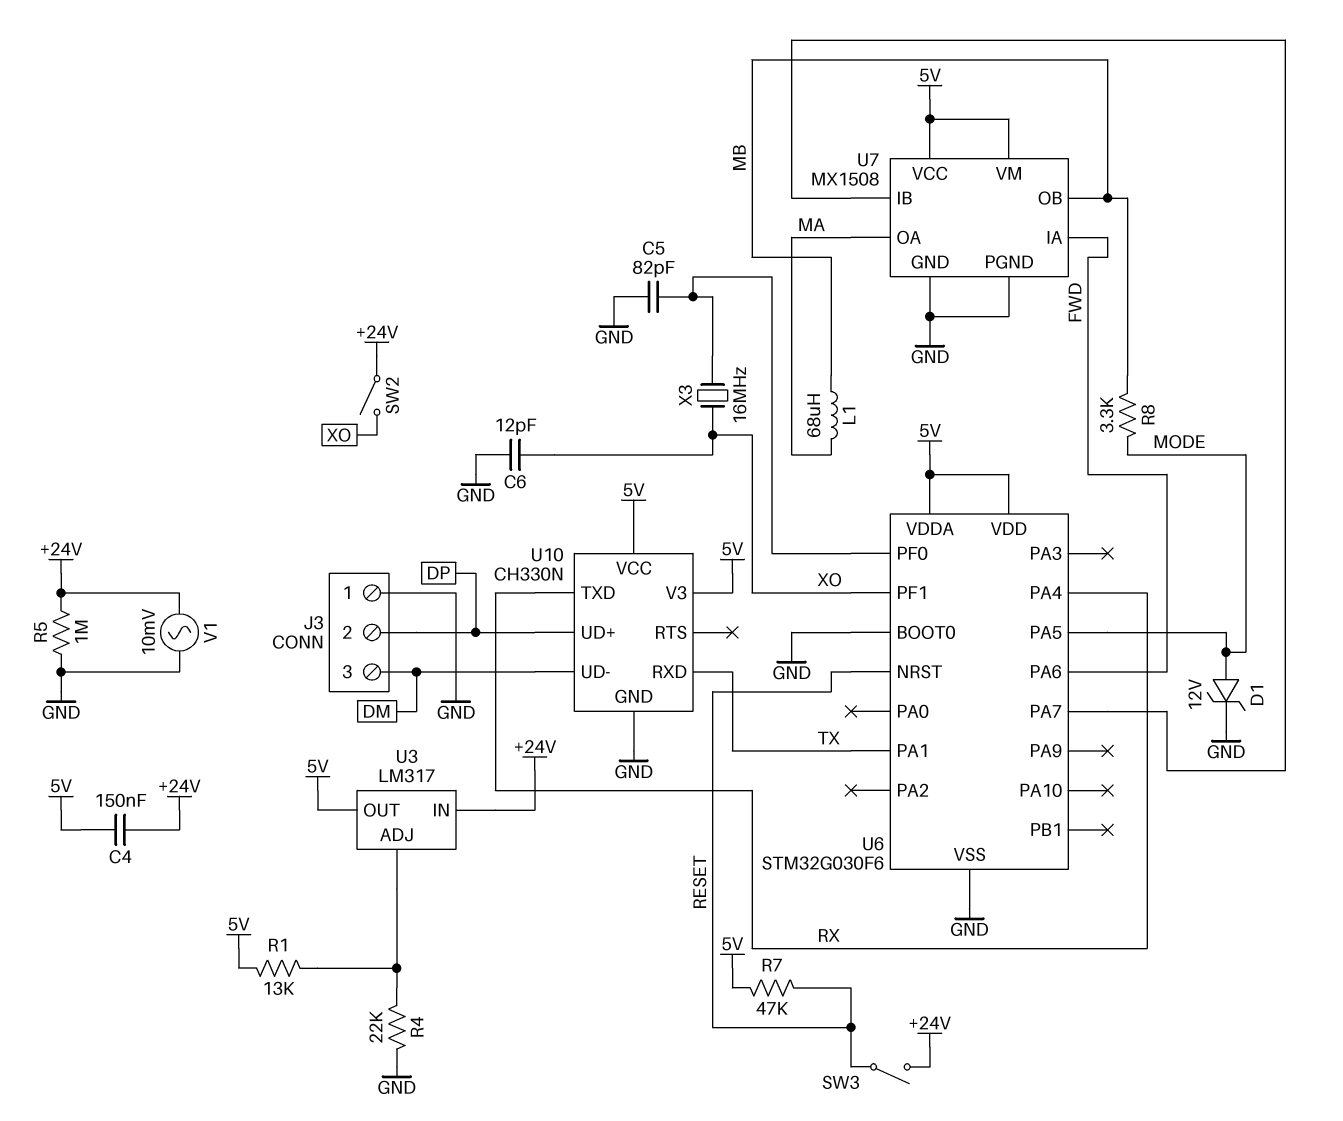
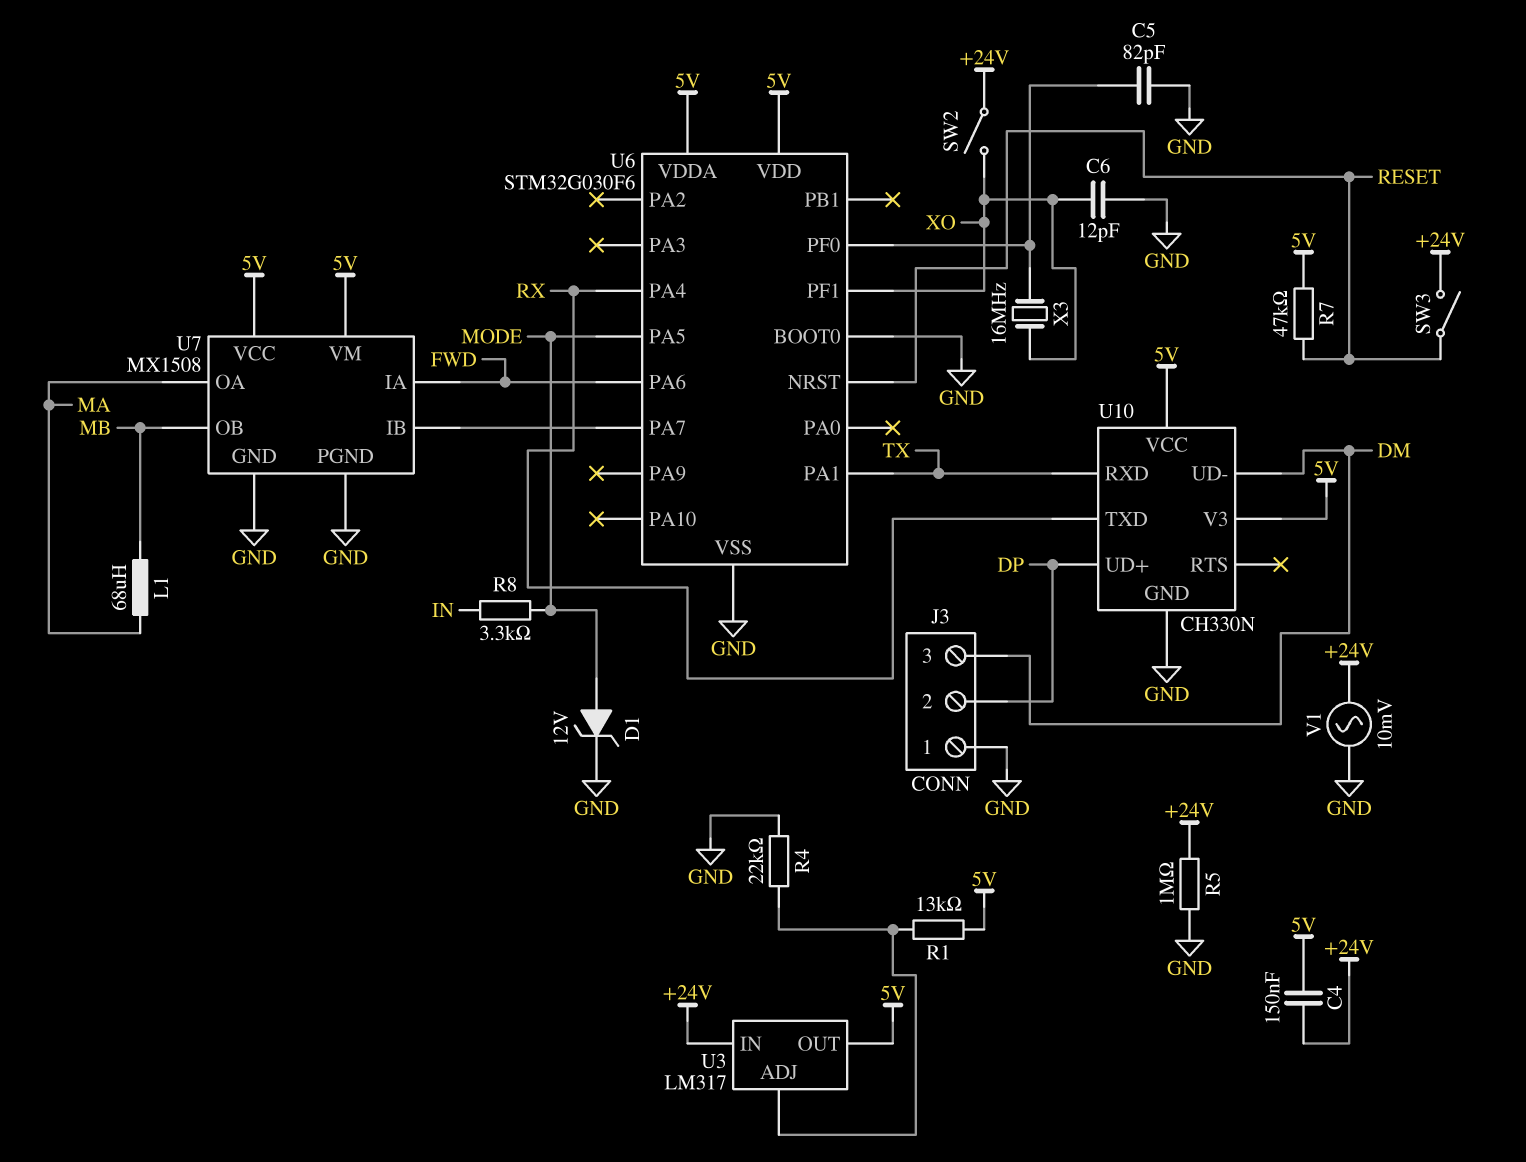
R8: 3.3k (MB, MODE) -> 3.3k (IN, MODE)

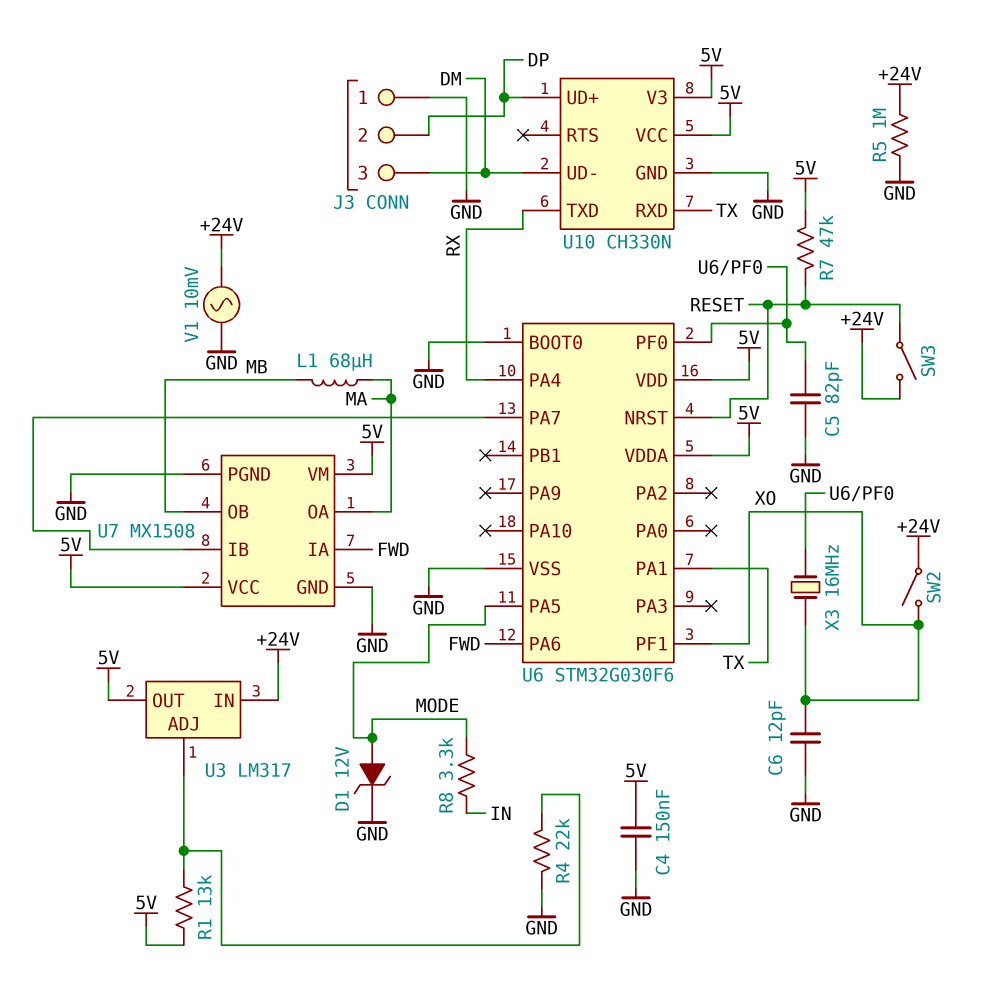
C4: 150nF (+24V, 5V) -> 150nF (5V, GND)

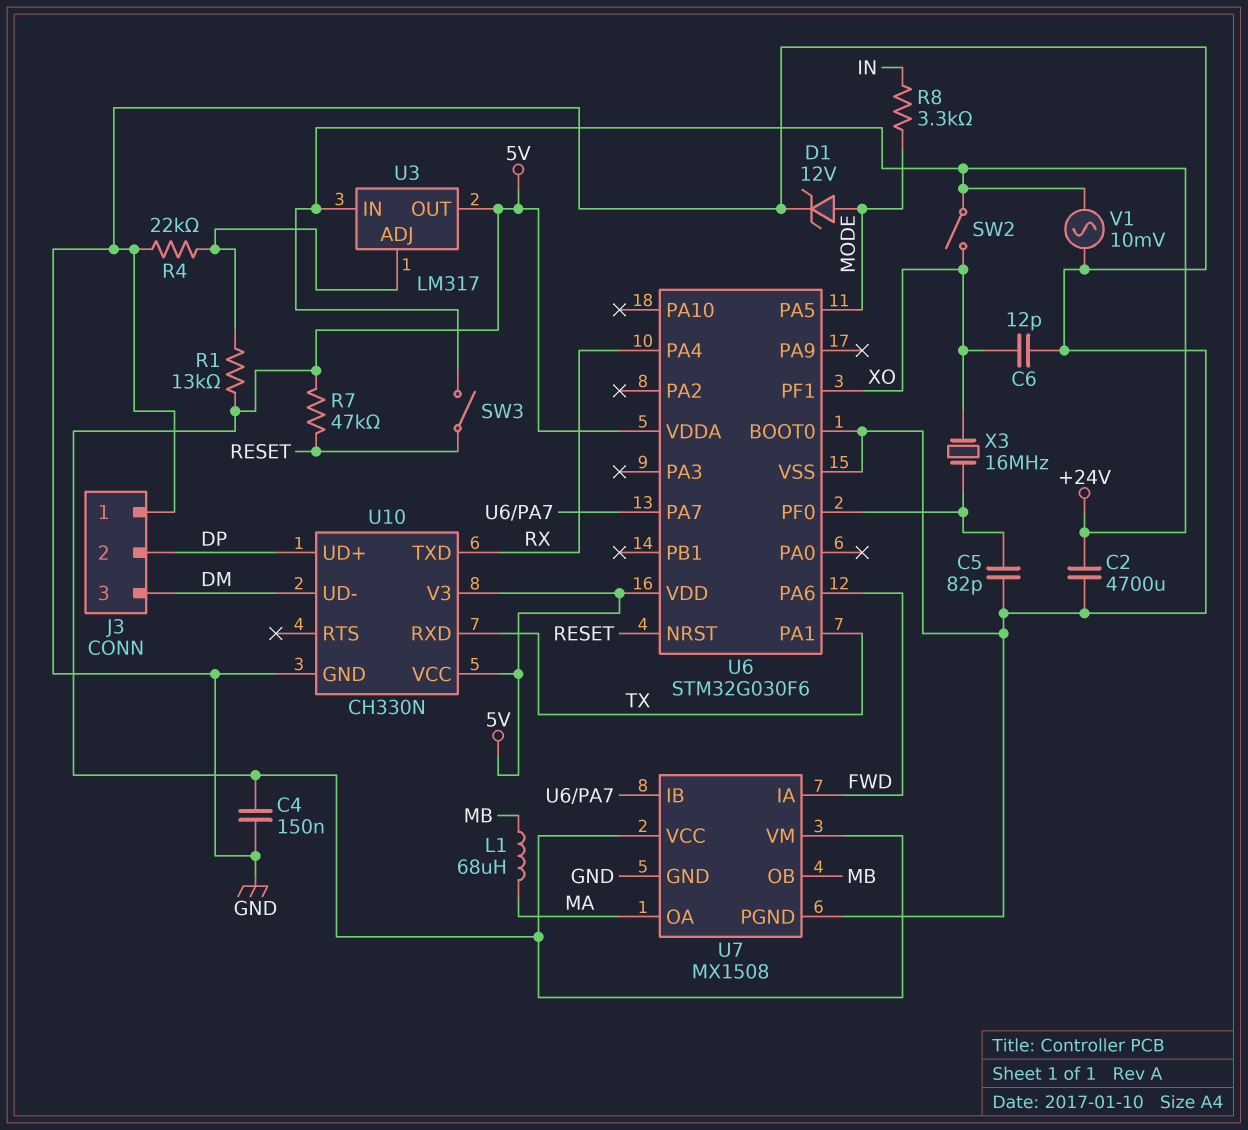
C2: none -> 4700uF (+24V, GND)
R5: 1M (+24V, GND) -> none

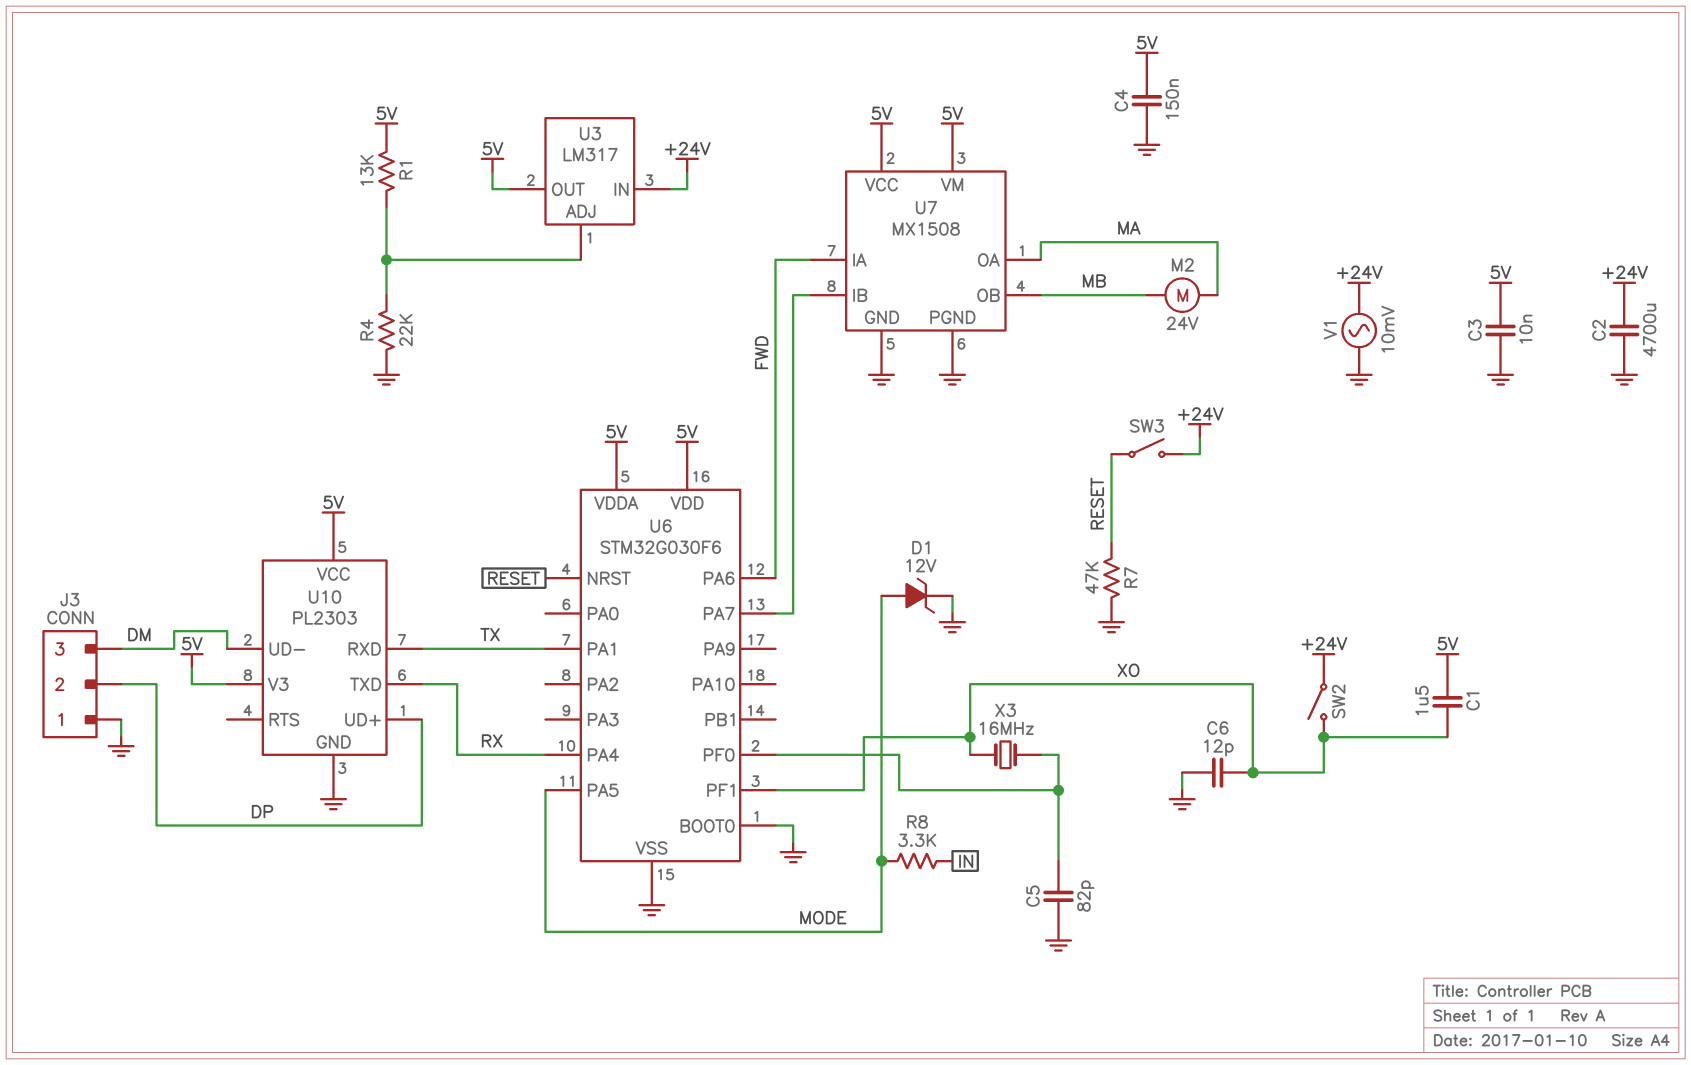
C1: none -> 1.5uF (5V, XO)
C3: none -> 10nF (5V, GND)
L1: 68uH (MA, MB) -> none
M2: none -> motor 24V (MA, MB)
R7: 47k (5V, RESET) -> 47k (GND, RESET)
U10: CH330N -> PL2303

